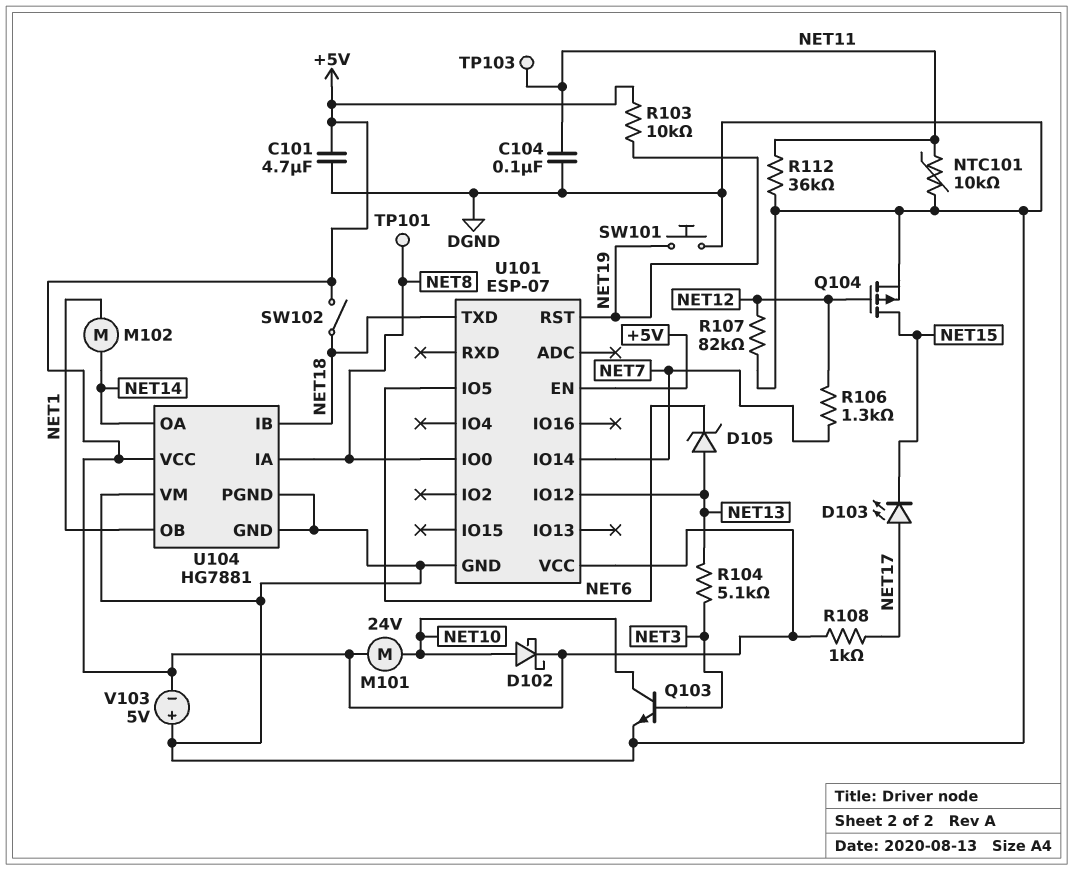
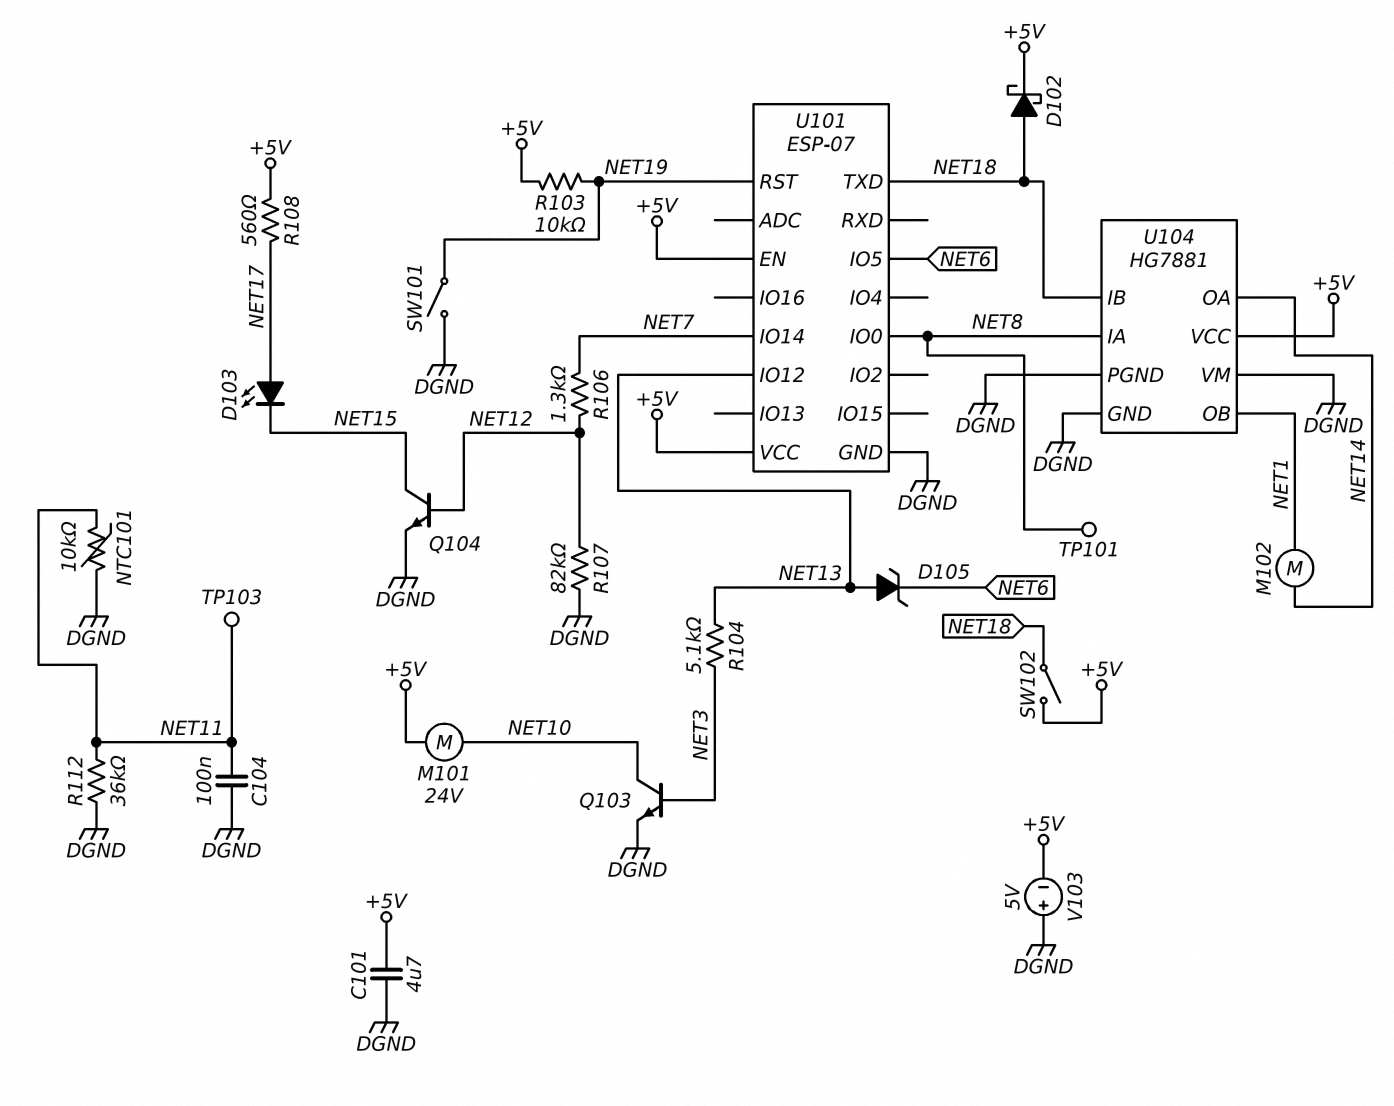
D102: schottky (A NET10, K +5V) -> schottky (A NET18, K +5V)
Q104: PMOS (G NET12, D NET15, S DGND) -> NPN (B NET12, C NET15, E DGND)
R108: 1k (+5V, NET17) -> 560 (+5V, NET17)
SW101: button (DGND, NET19) -> switch (DGND, NET19)

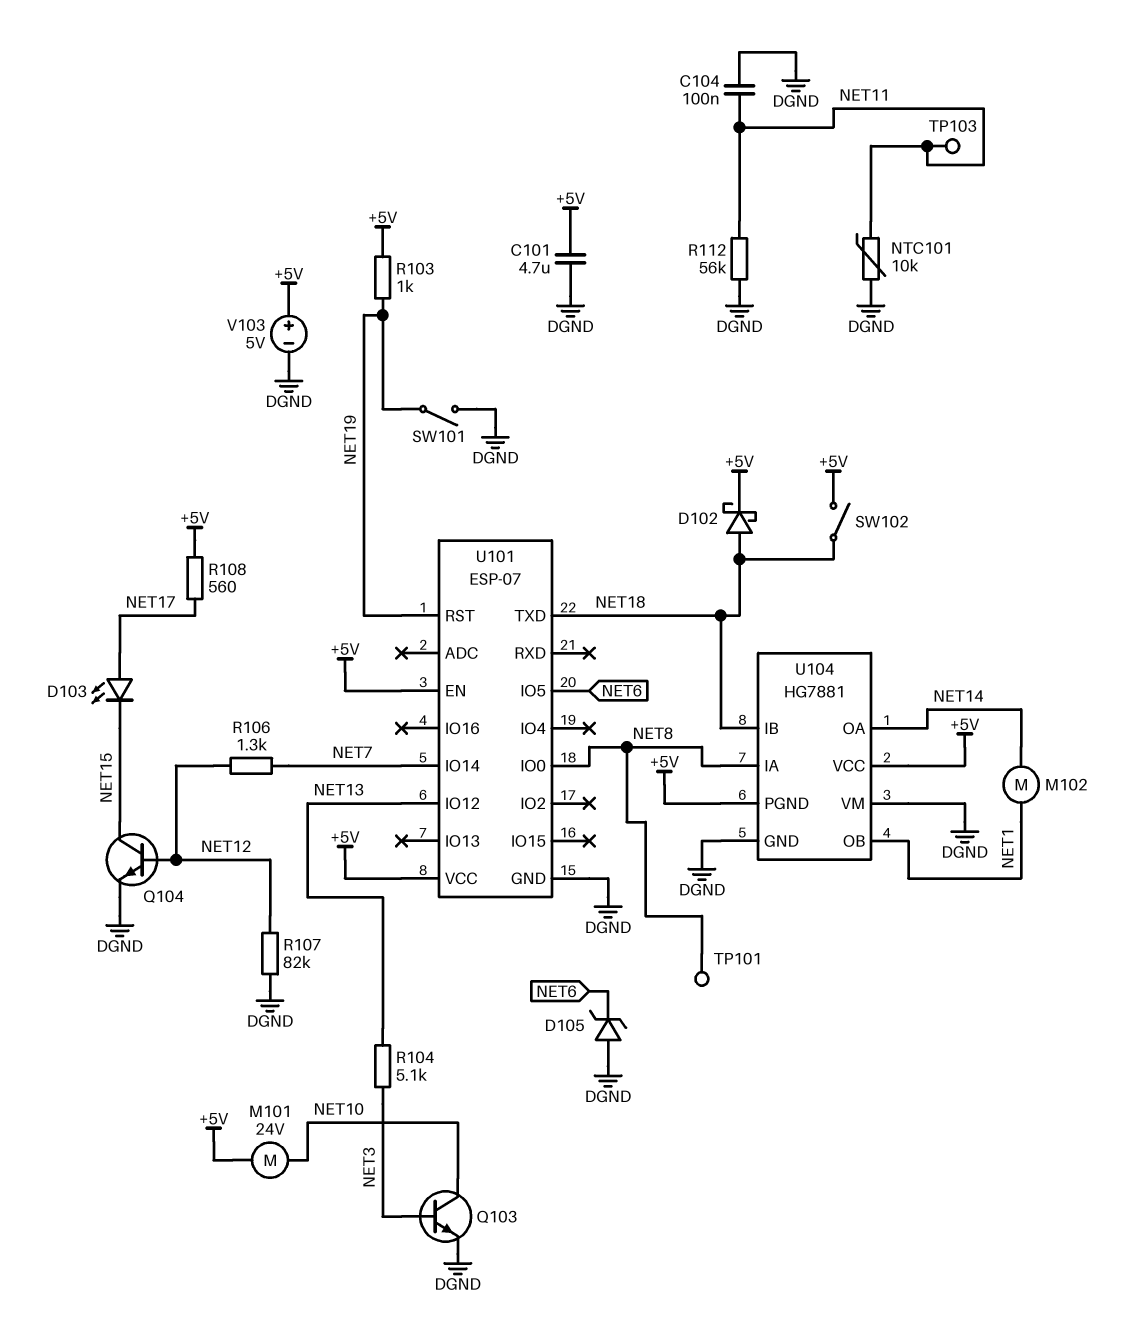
D105: zener (A NET13, K NET6) -> zener (A DGND, K NET6)
R103: 10k (+5V, NET19) -> 1k (+5V, NET19)
R112: 36k (DGND, NET11) -> 56k (DGND, NET11)
U104 pin PGND: DGND -> +5V
V103: 5V (plus DGND, minus +5V) -> 5V (plus +5V, minus DGND)

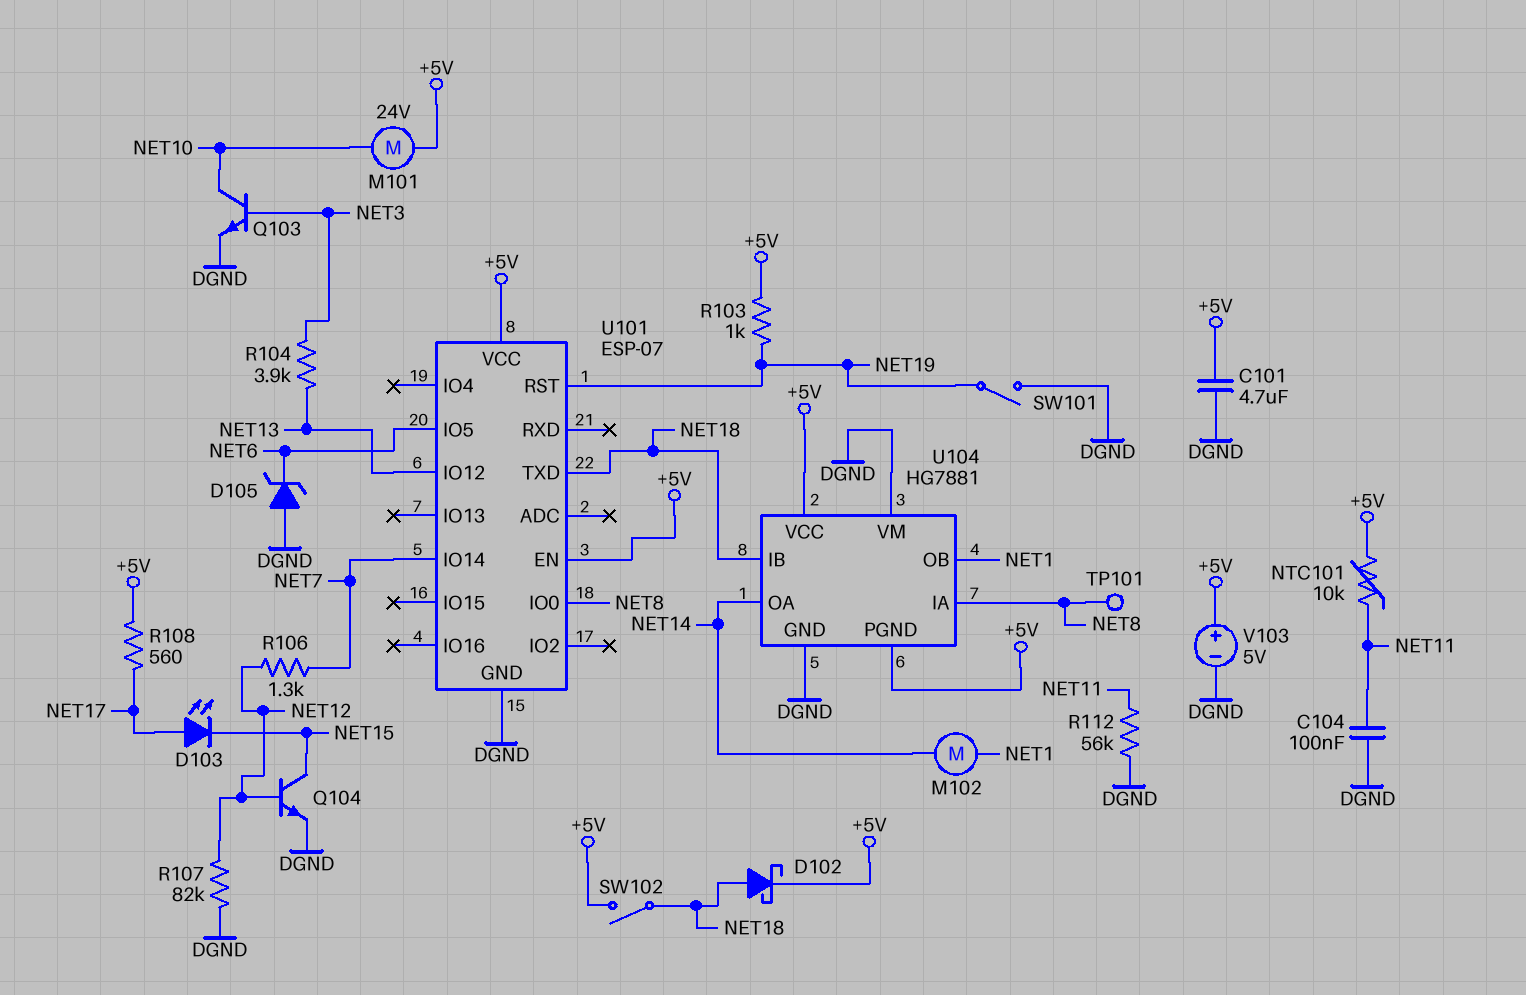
NTC101: 10k (DGND, NET11) -> 10k (+5V, NET11)
R104: 5.1k (NET3, NET13) -> 3.9k (NET3, NET13)
TP103: test point (NET11) -> none

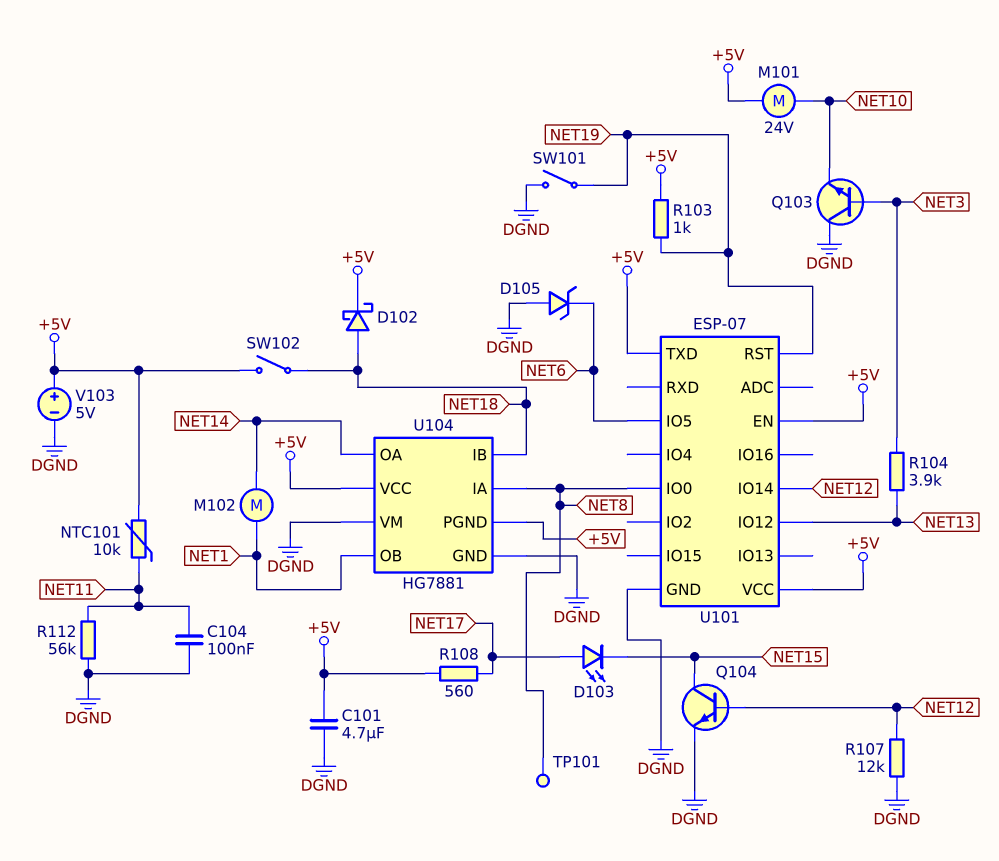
Q103: NPN (B NET3, C NET10, E DGND) -> NPN (B NET3, C DGND, E NET10)
R106: 1.3k (NET7, NET12) -> none
R107: 82k (DGND, NET12) -> 12k (DGND, NET12)
U101 pin IO14: NET7 -> NET12
U101 pin TXD: NET18 -> +5V

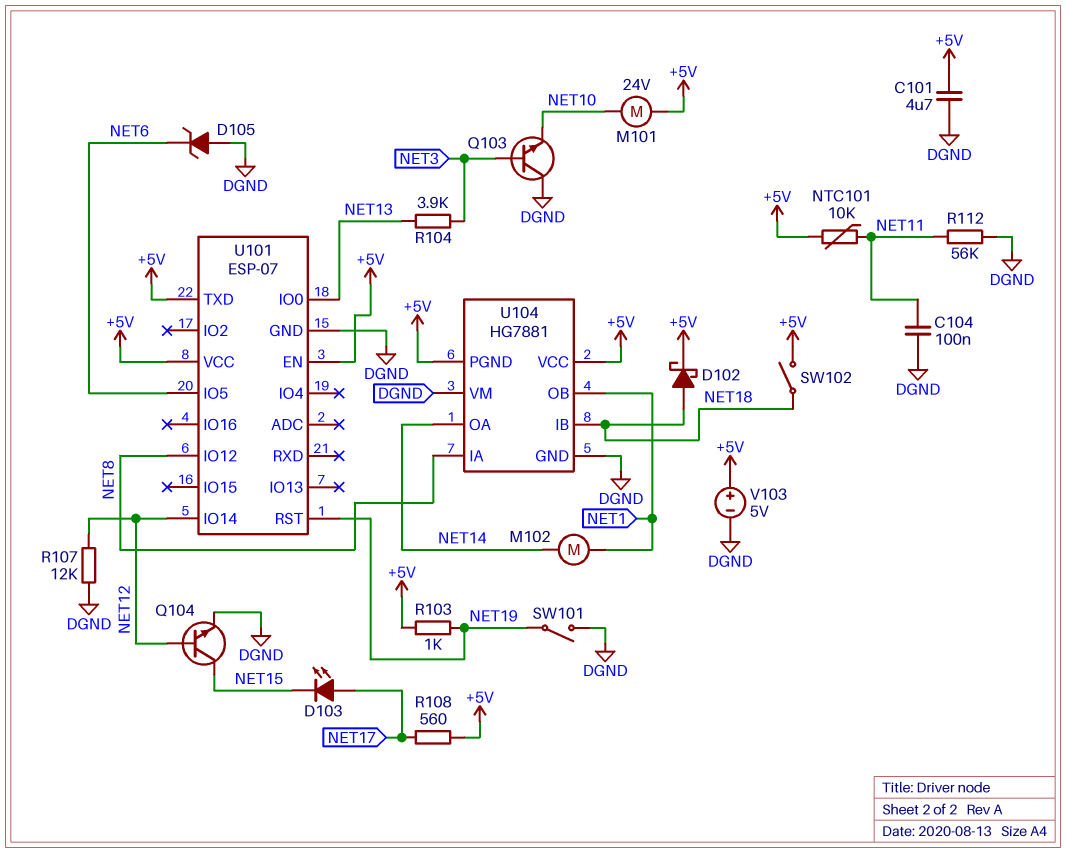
TP101: test point (NET8) -> none
U101 pin IO0: NET8 -> NET13
U101 pin IO12: NET13 -> NET8

